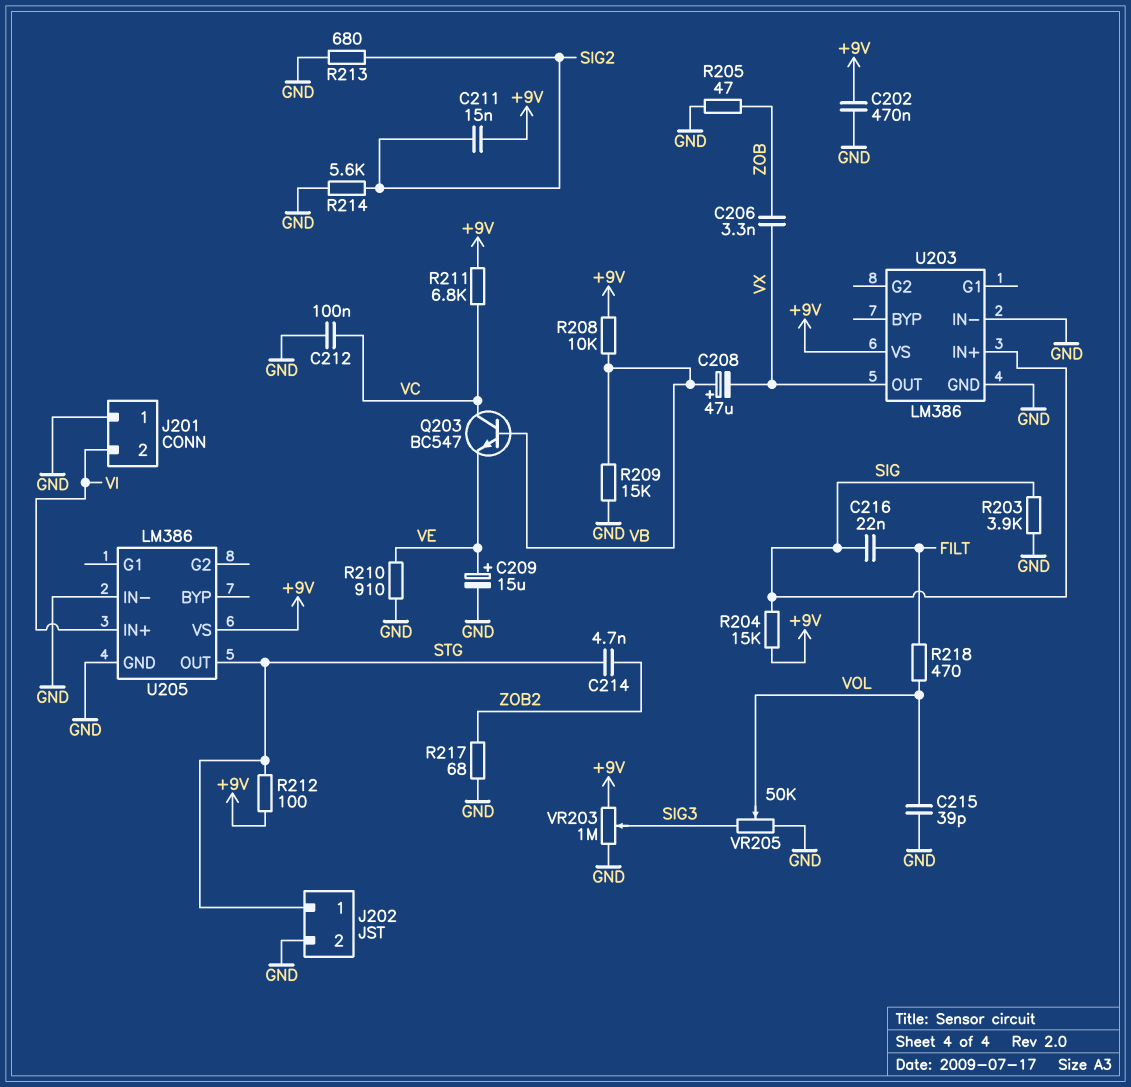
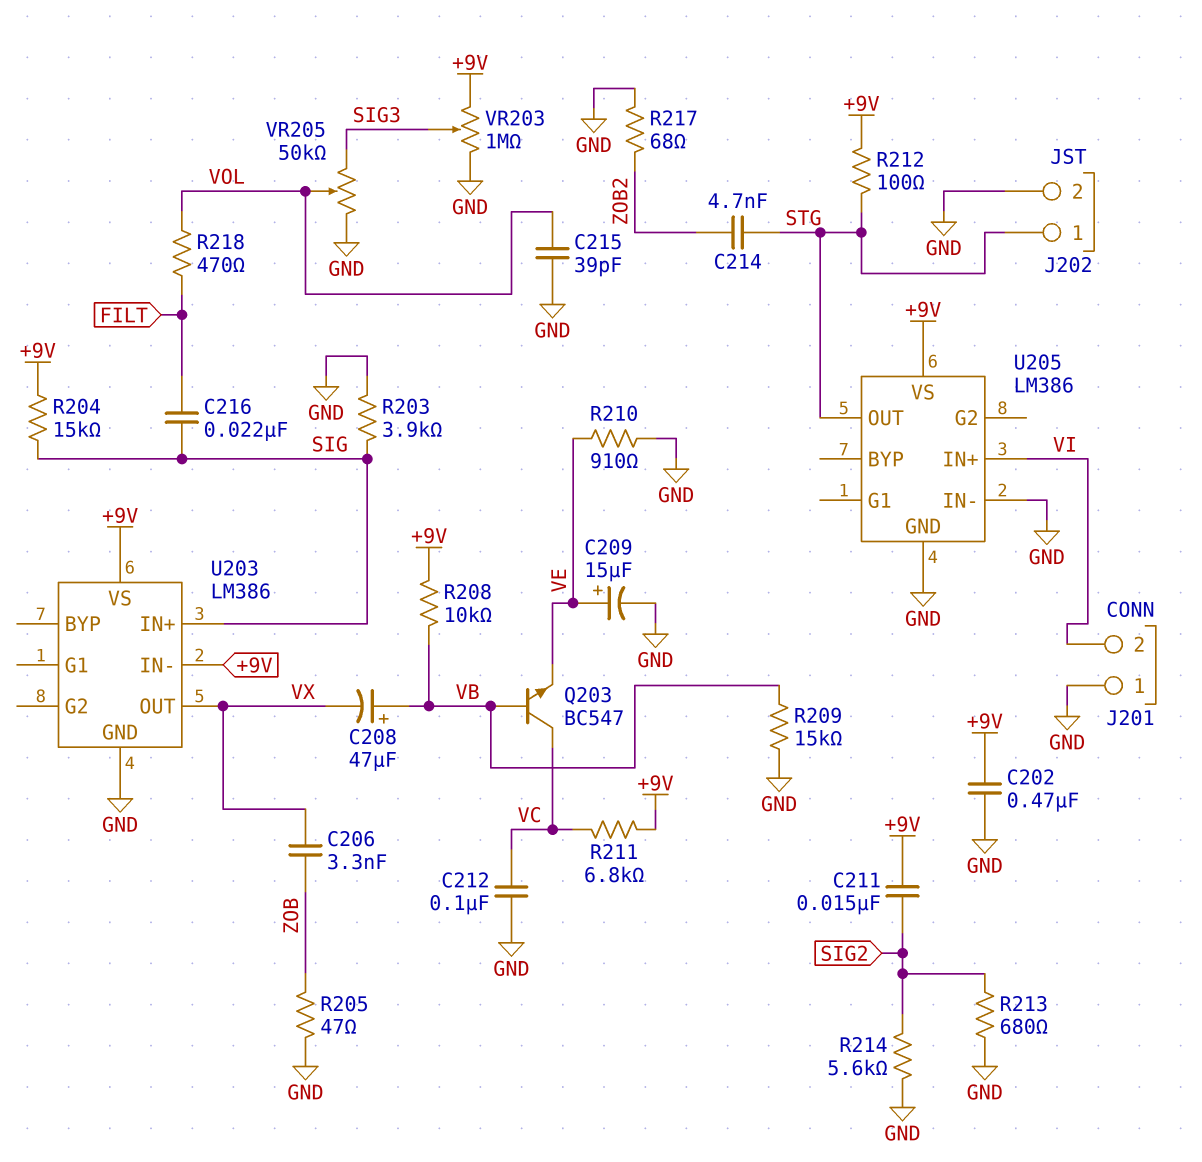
U203 pin IN-: GND -> +9V

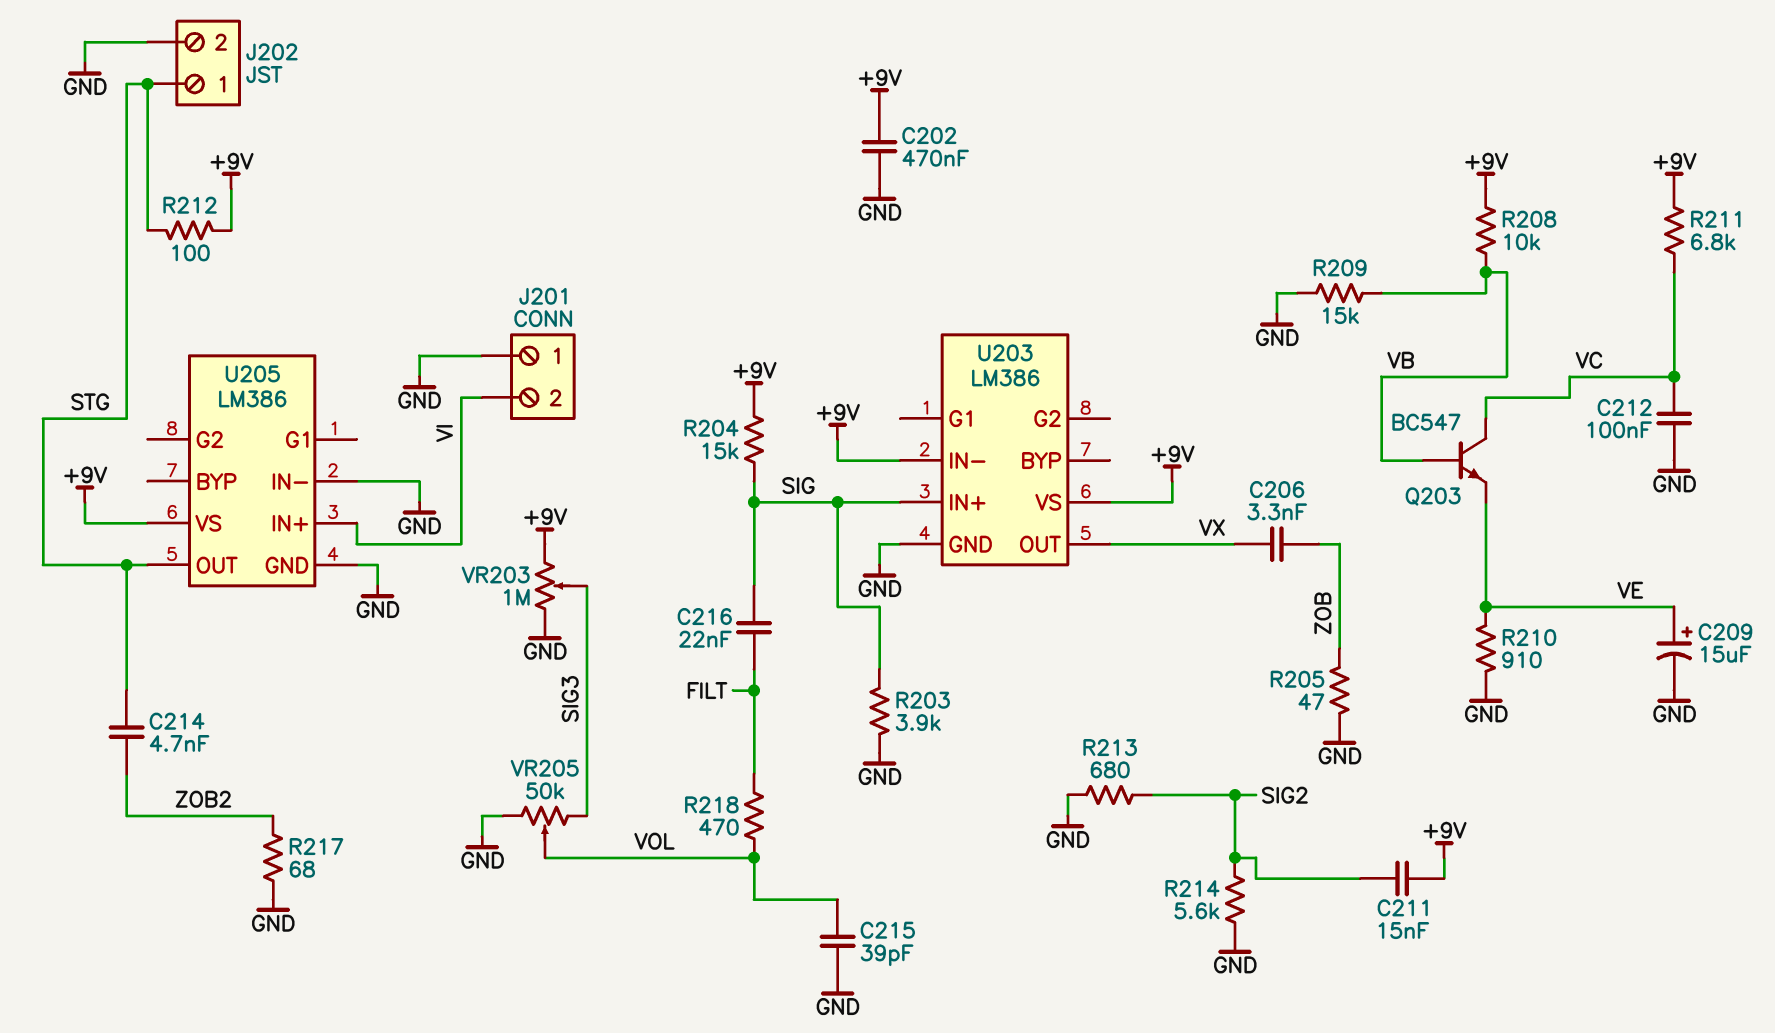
C208: 47uF (plus VB, minus VX) -> none

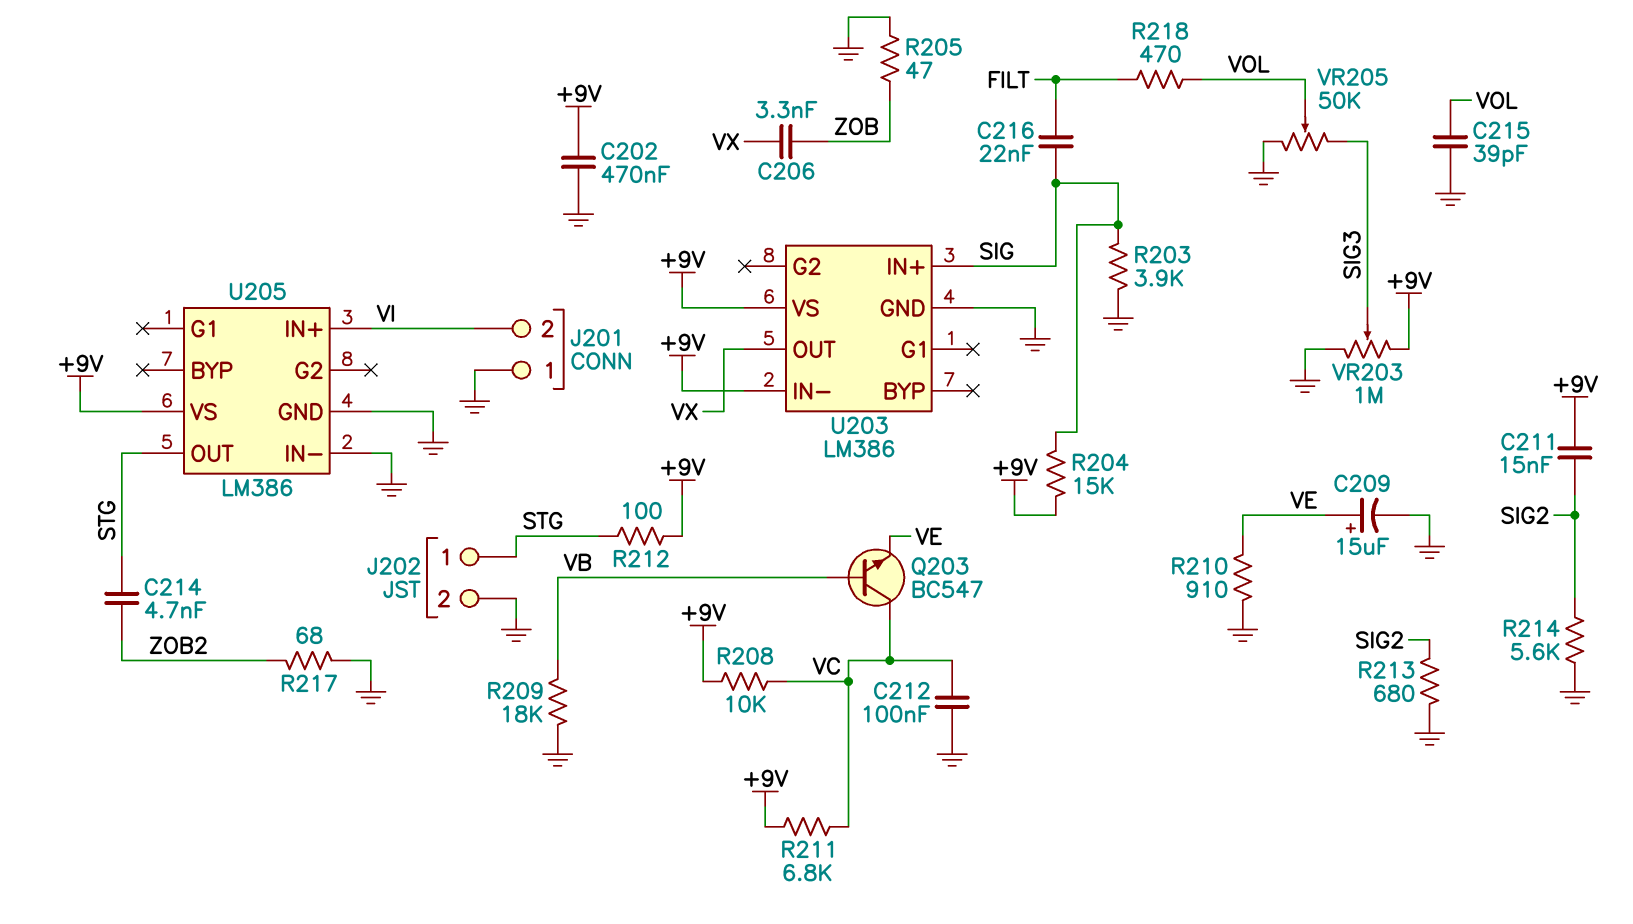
R208: 10k (+9V, VB) -> 10k (+9V, VC)
R209: 15k (GND, VB) -> 18k (GND, VB)

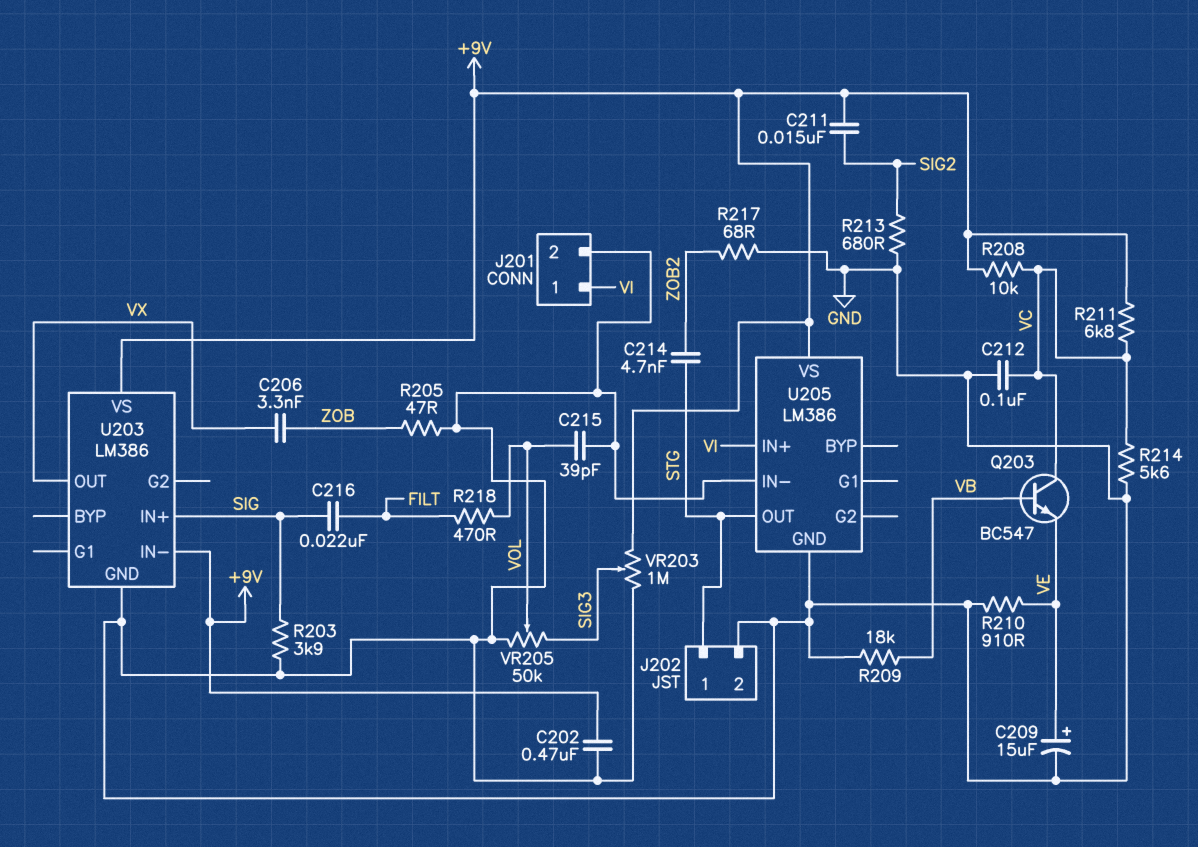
J201 pin 1: GND -> VI
J201 pin 2: VI -> GND
R204: 15k (+9V, SIG) -> none
R212: 100 (+9V, STG) -> none
R214: 5.6k (GND, SIG2) -> 5.6k (GND, VC)

